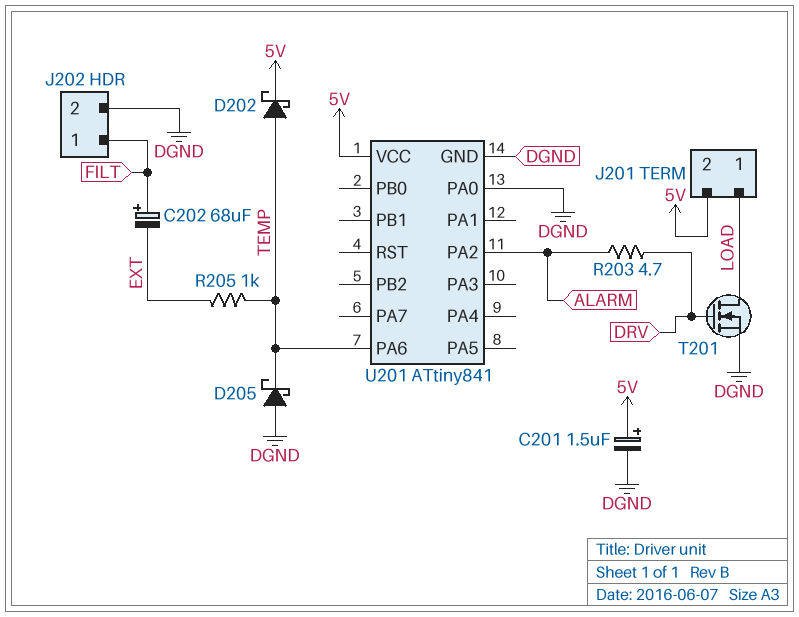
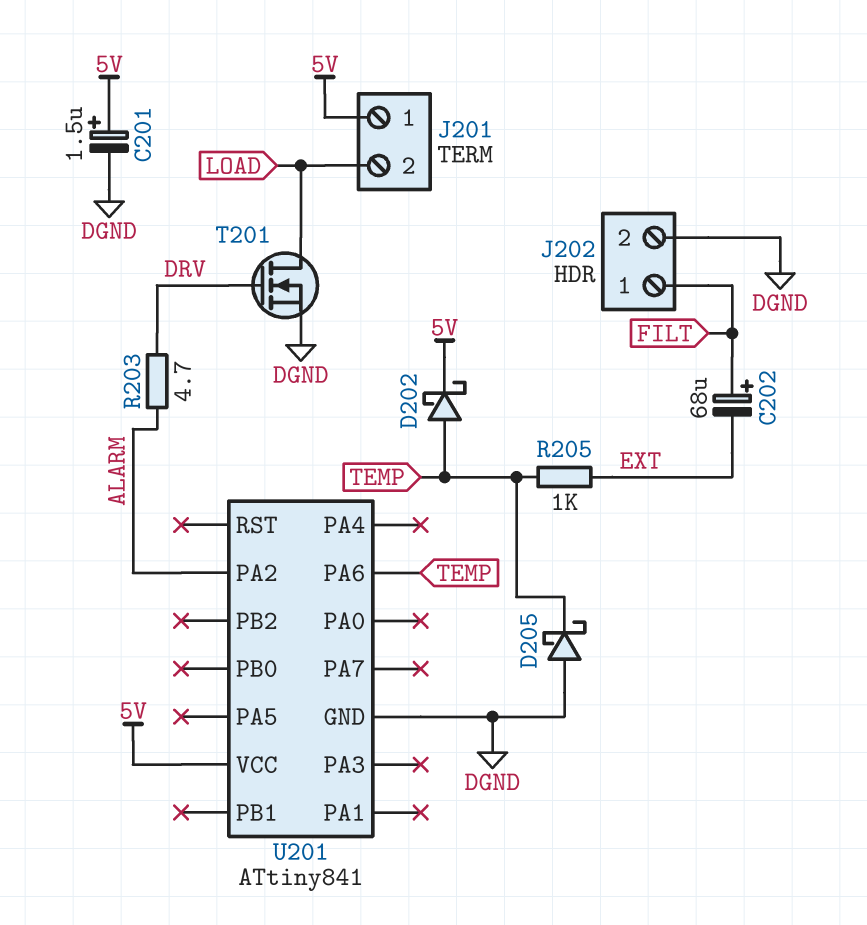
J201 pin 1: LOAD -> 5V
J201 pin 2: 5V -> LOAD
U201 pin PA0: DGND -> none

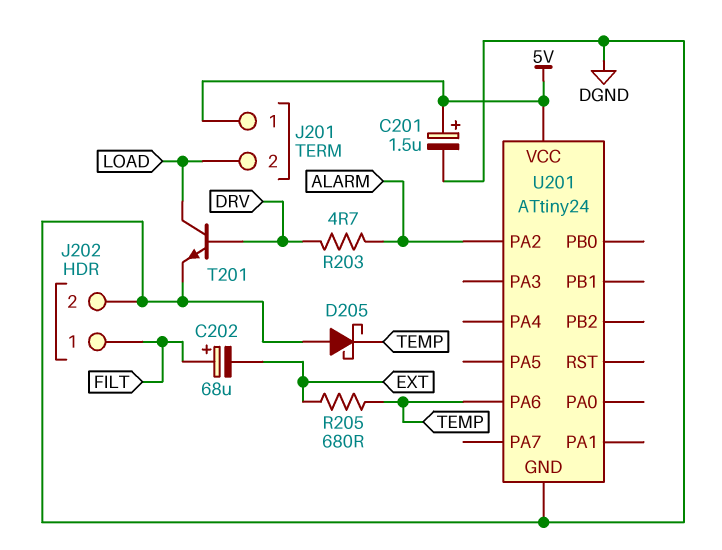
D202: schottky (A TEMP, K 5V) -> none
R205: 1k (EXT, TEMP) -> 680 (EXT, TEMP)
T201: NMOS (G DRV, D LOAD, S DGND) -> NPN (B DRV, C LOAD, E DGND)
U201: ATtiny841 -> ATtiny24

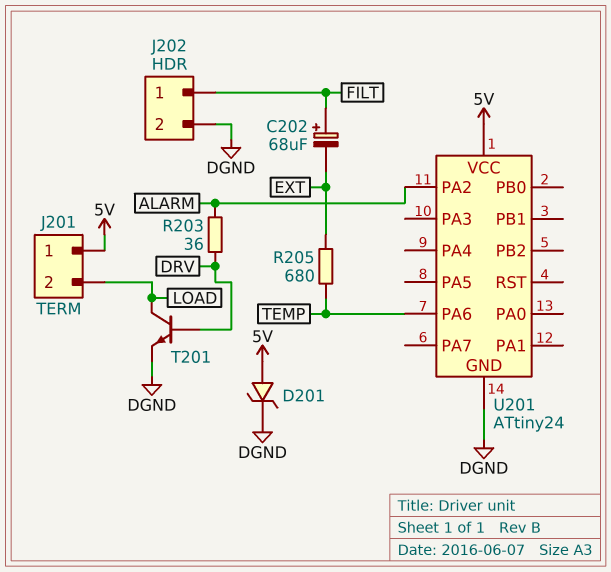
C201: 1.5uF (plus 5V, minus DGND) -> none
D201: none -> zener (A 5V, K DGND)
D205: schottky (A DGND, K TEMP) -> none
R203: 4.7 (ALARM, DRV) -> 36 (ALARM, DRV)

